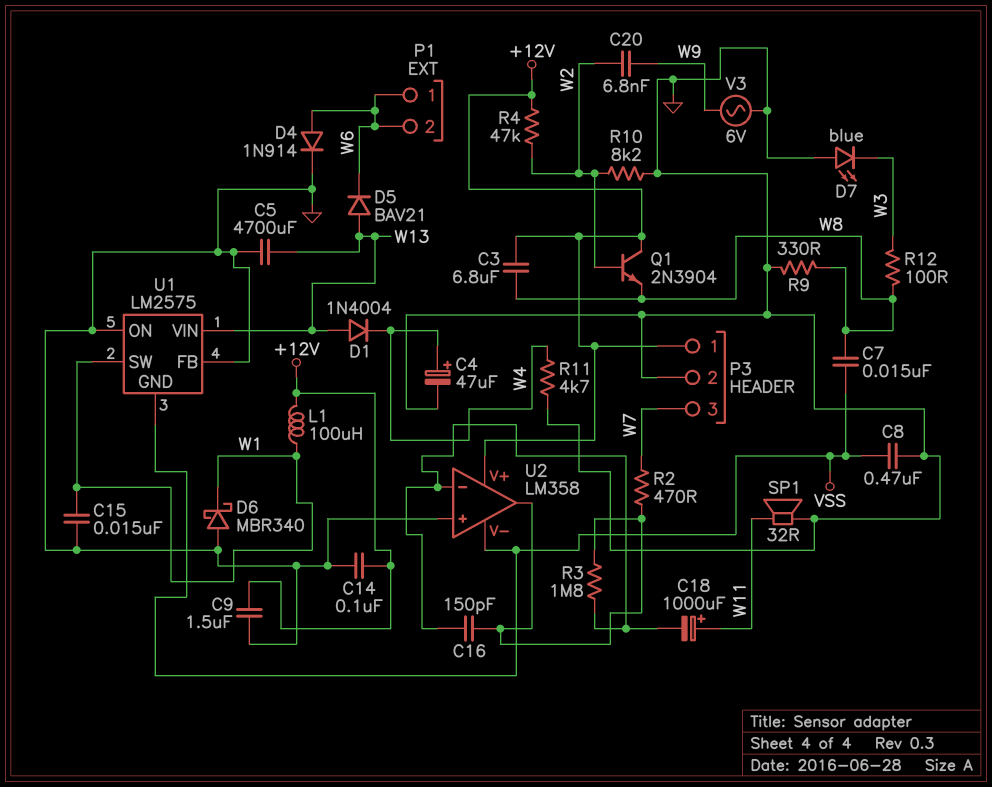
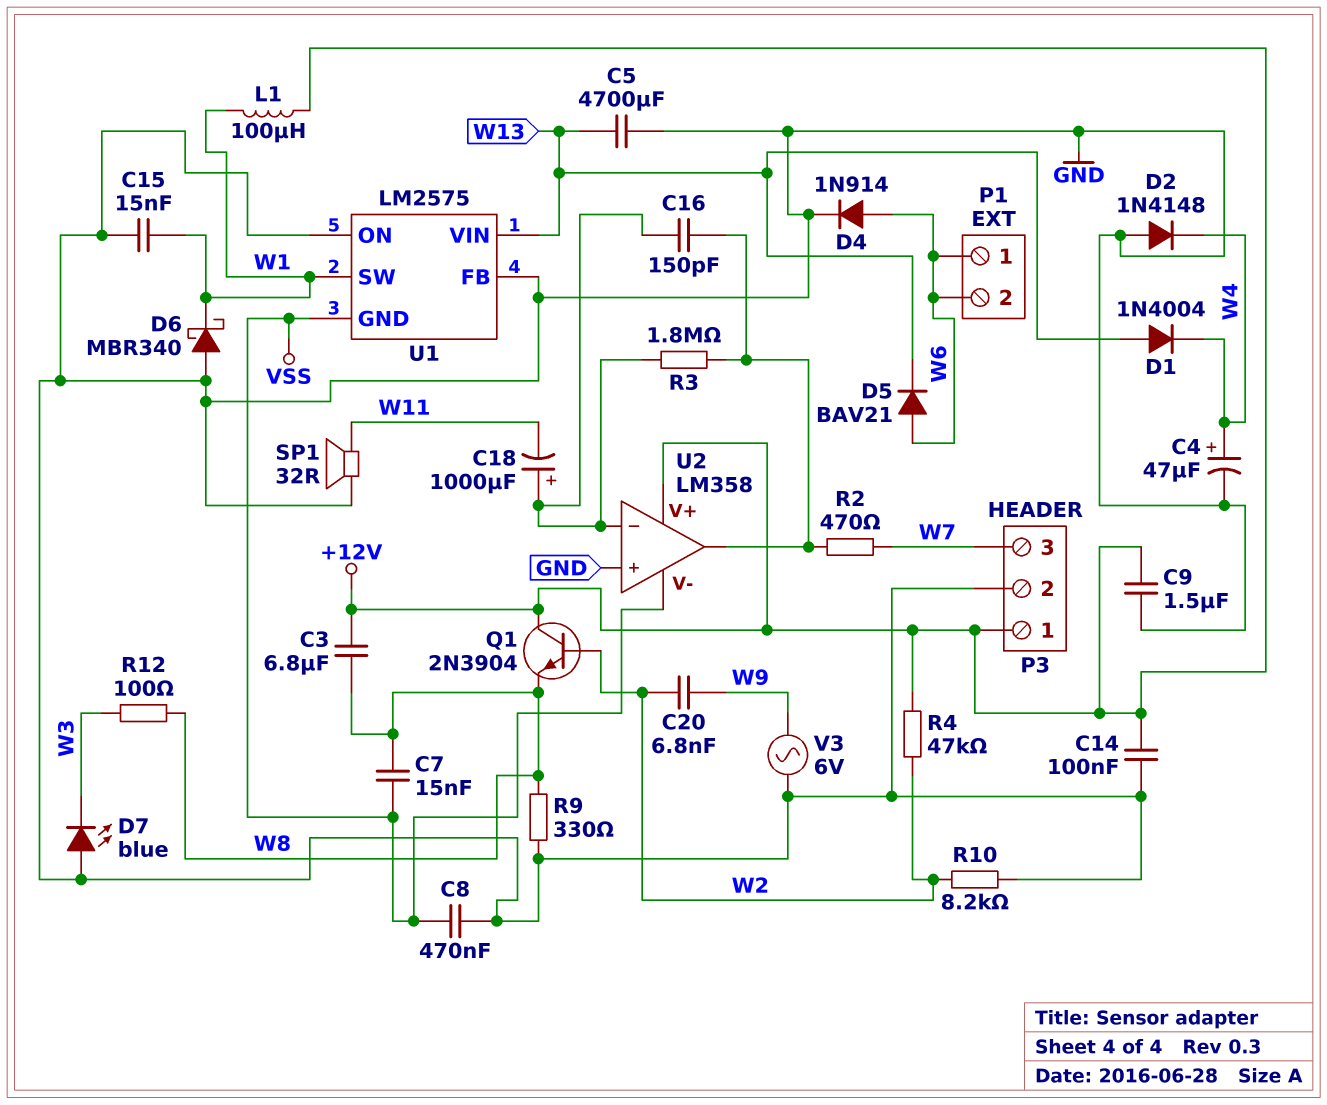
C18: 1000uF (plus W11, minus U2/in-) -> 1000uF (plus U2/in-, minus W11)
D2: none -> diode 1N4148 (A GND, K W4)
D5: diode BAV21 (A W13, K W6) -> diode BAV21 (A W6, K W13)
R11: 4.7k (GND, W4) -> none

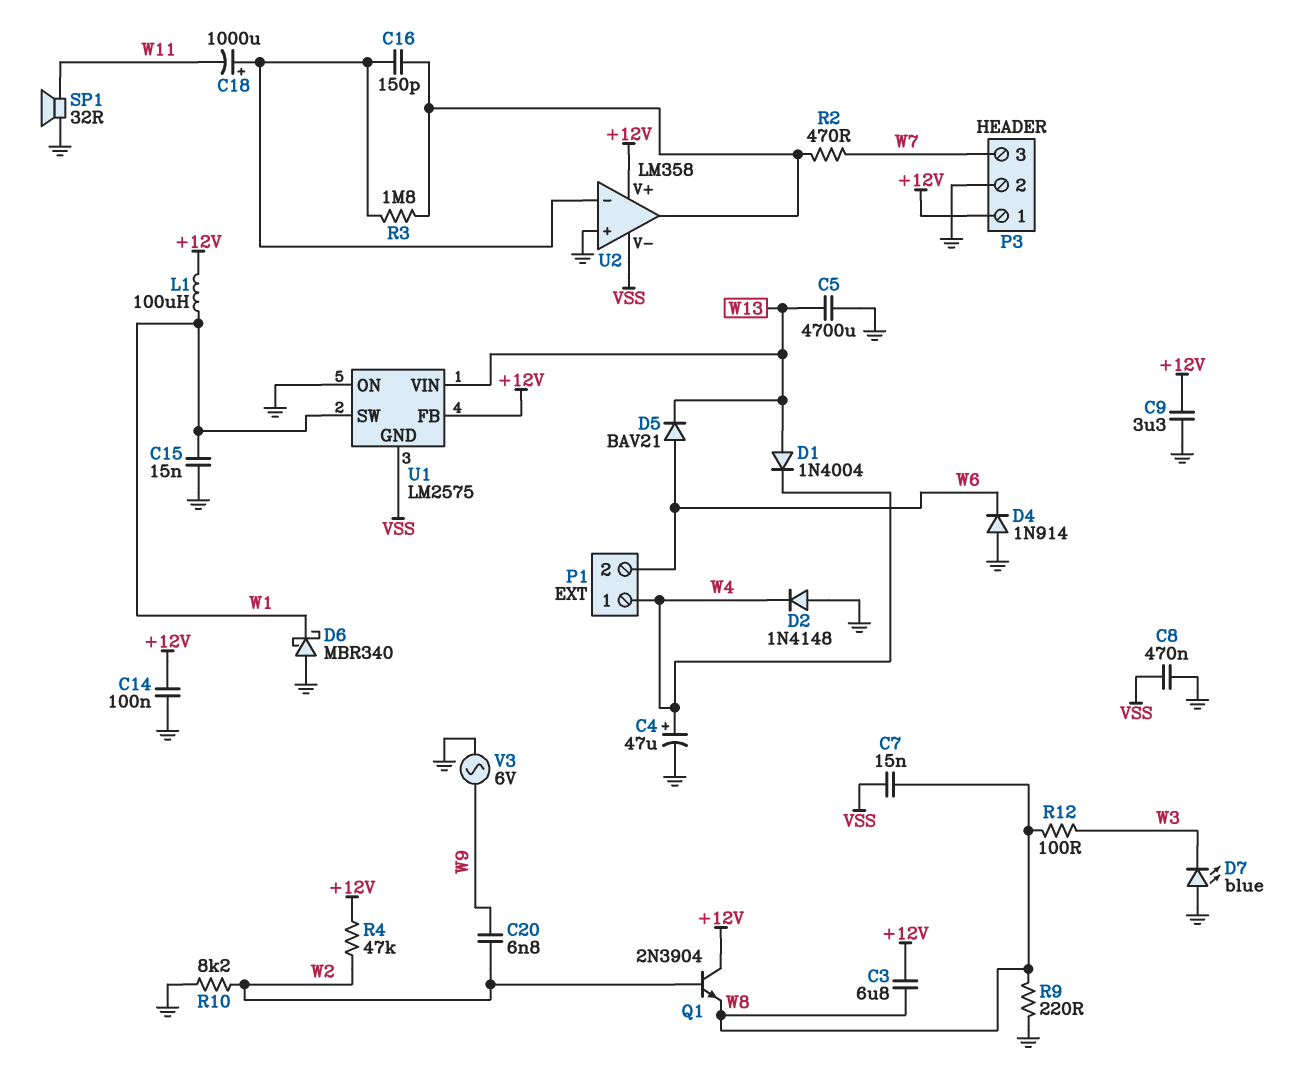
C9: 1.5uF (+12V, GND) -> 3.3uF (+12V, GND)
D4: diode 1N914 (A W6, K GND) -> diode 1N914 (A GND, K W6)
P1 pin 1: W6 -> W4
R9: 330 (GND, W8) -> 220 (GND, W8)
U1 pin FB: GND -> +12V

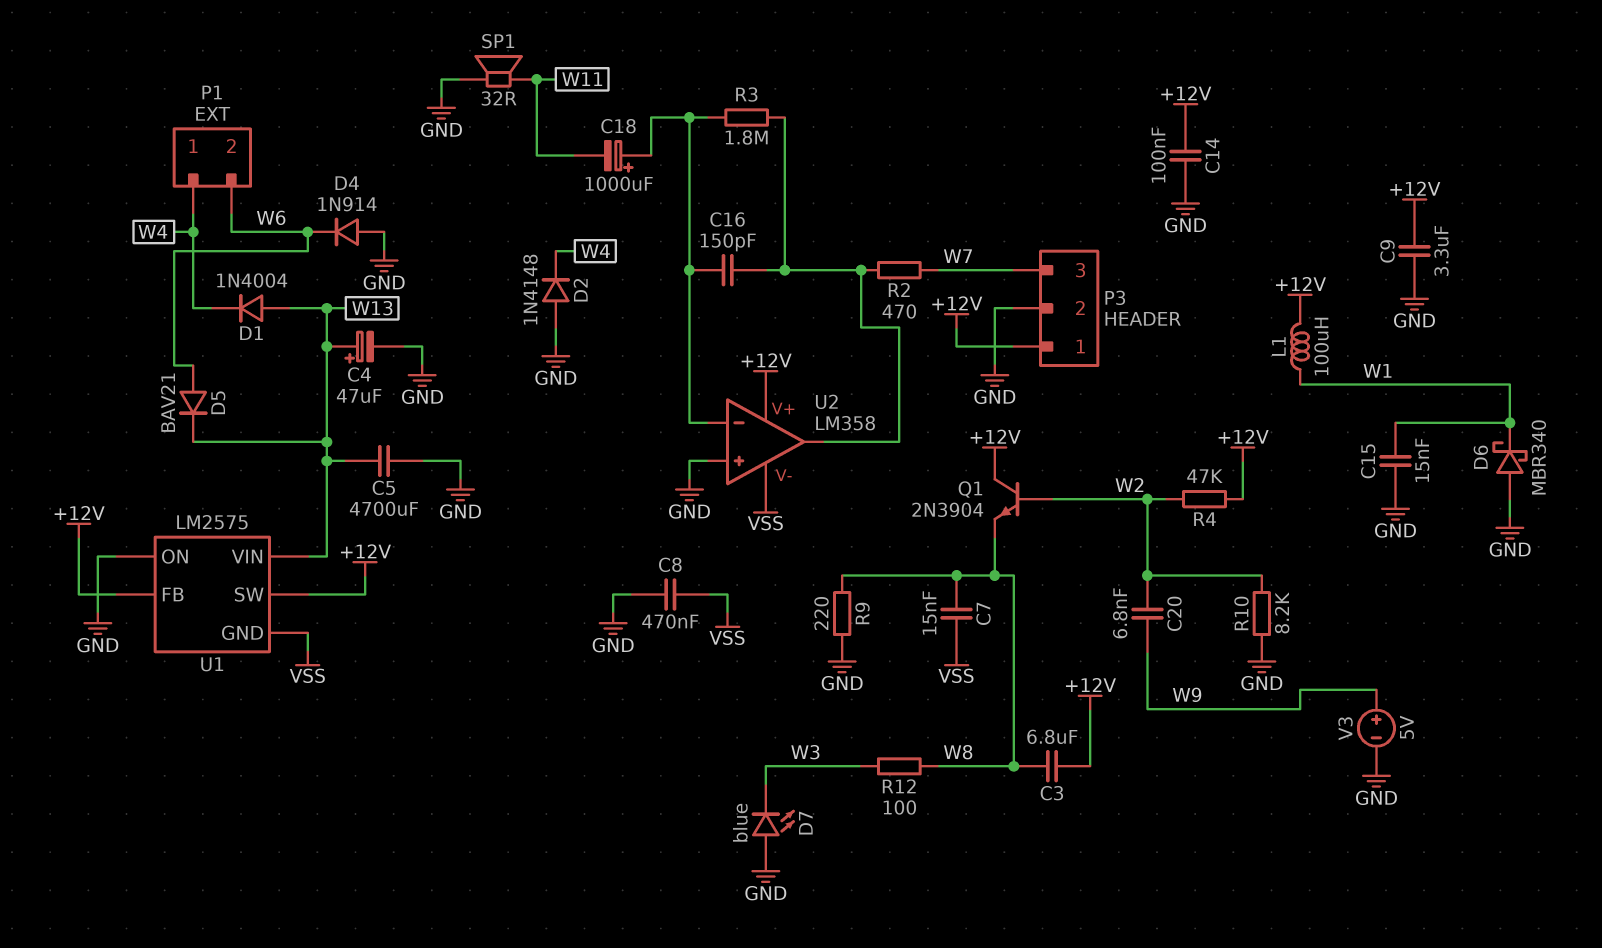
C4: 47uF (plus W4, minus GND) -> 47uF (plus W13, minus GND)
U1 pin SW: W1 -> +12V
V3: AC 6V (GND, W9) -> 5V (plus W9, minus GND)

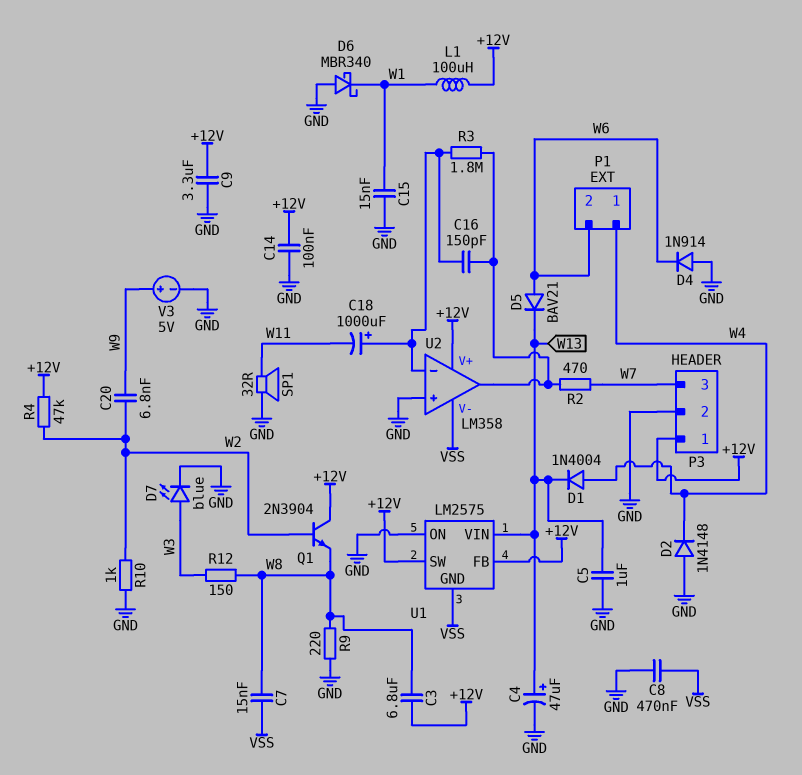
C5: 4700uF (GND, W13) -> 1uF (GND, W13)
D1: diode 1N4004 (A W13, K W4) -> diode 1N4004 (A W4, K W13)
D7: LED blue (A GND, K W3) -> LED blue (A W3, K GND)
R10: 8.2k (GND, W2) -> 1k (GND, W2)
R12: 100 (W3, W8) -> 150 (W3, W8)

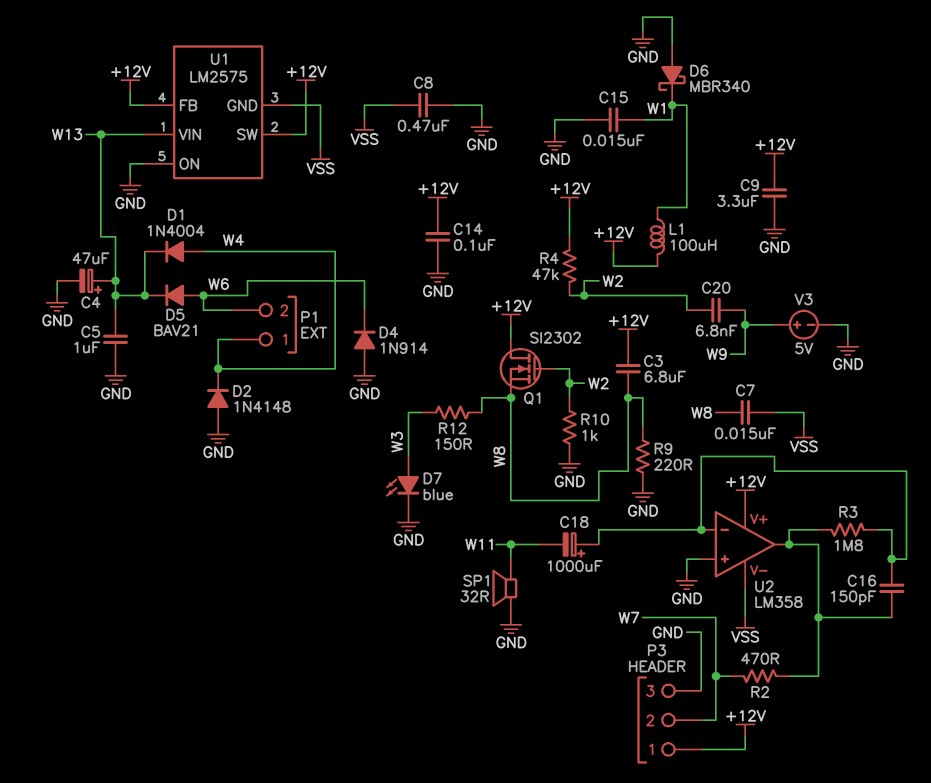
P3 pin 2: GND -> W7
P3 pin 3: W7 -> GND
Q1: NPN 2N3904 (B W2, C +12V, E W8) -> NMOS SI2302 (G W2, D +12V, S W8)

